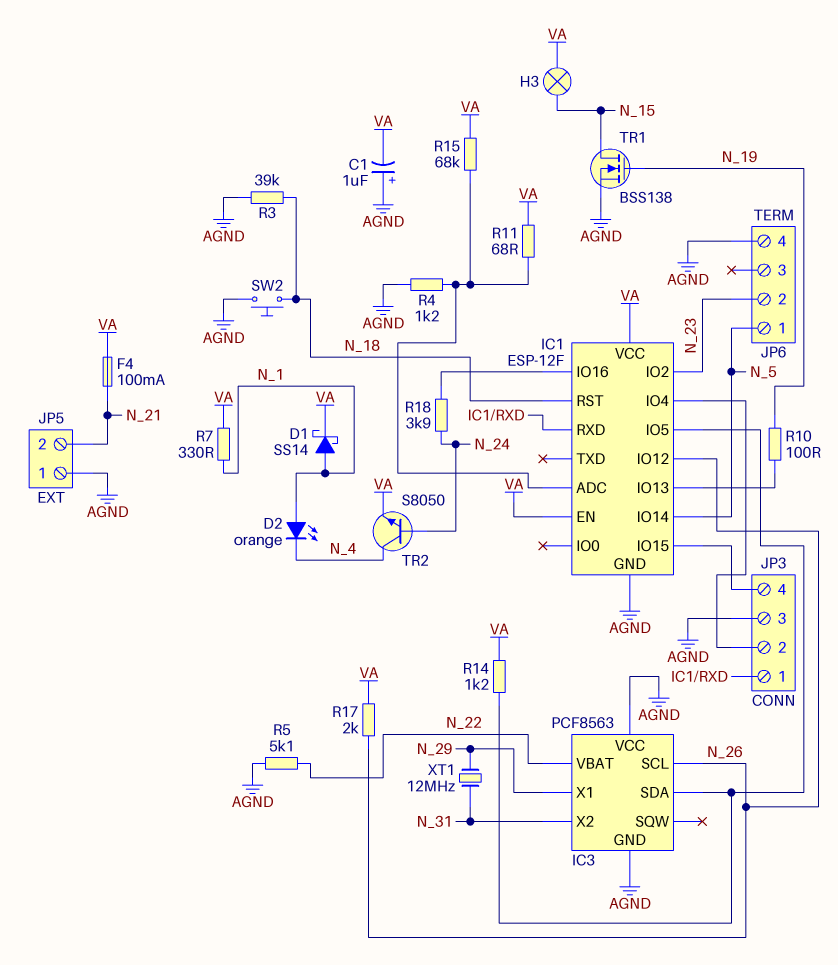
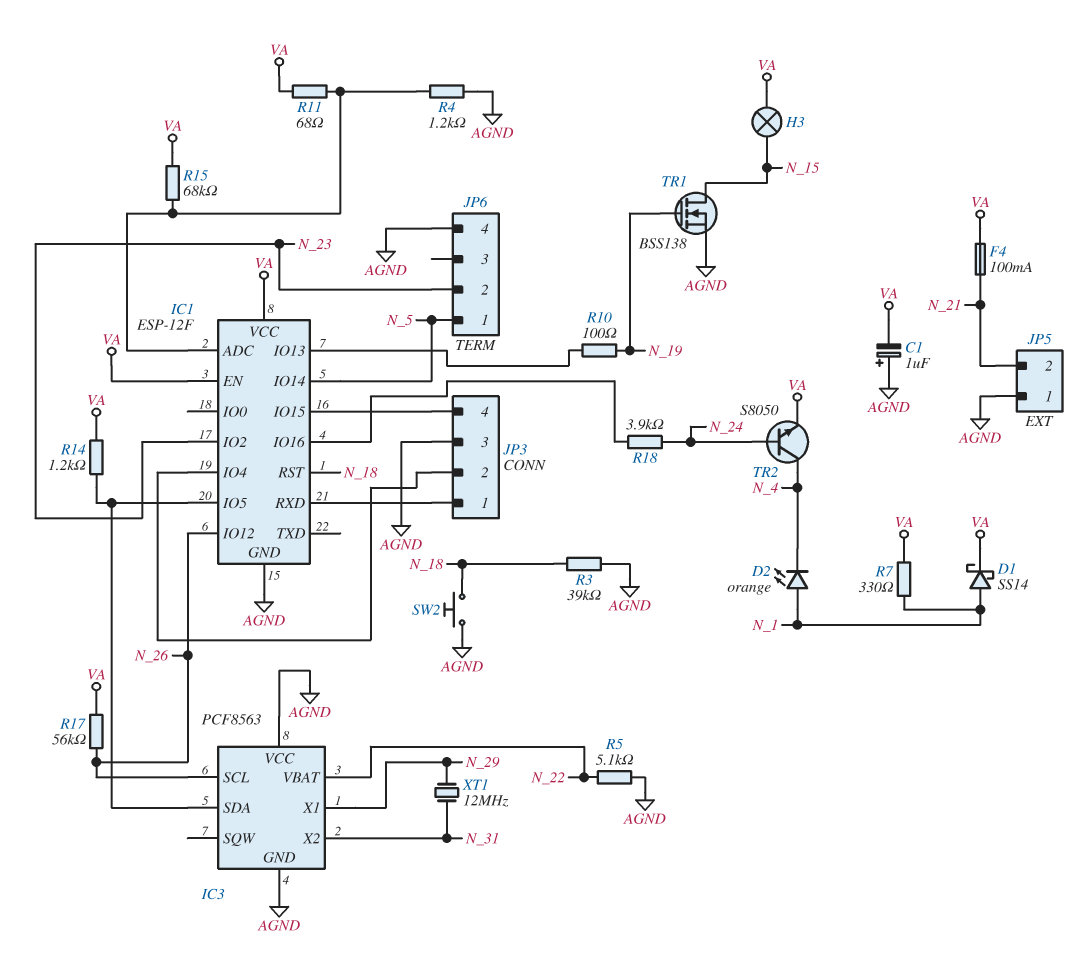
R17: 2k (N_26, VA) -> 56k (N_26, VA)

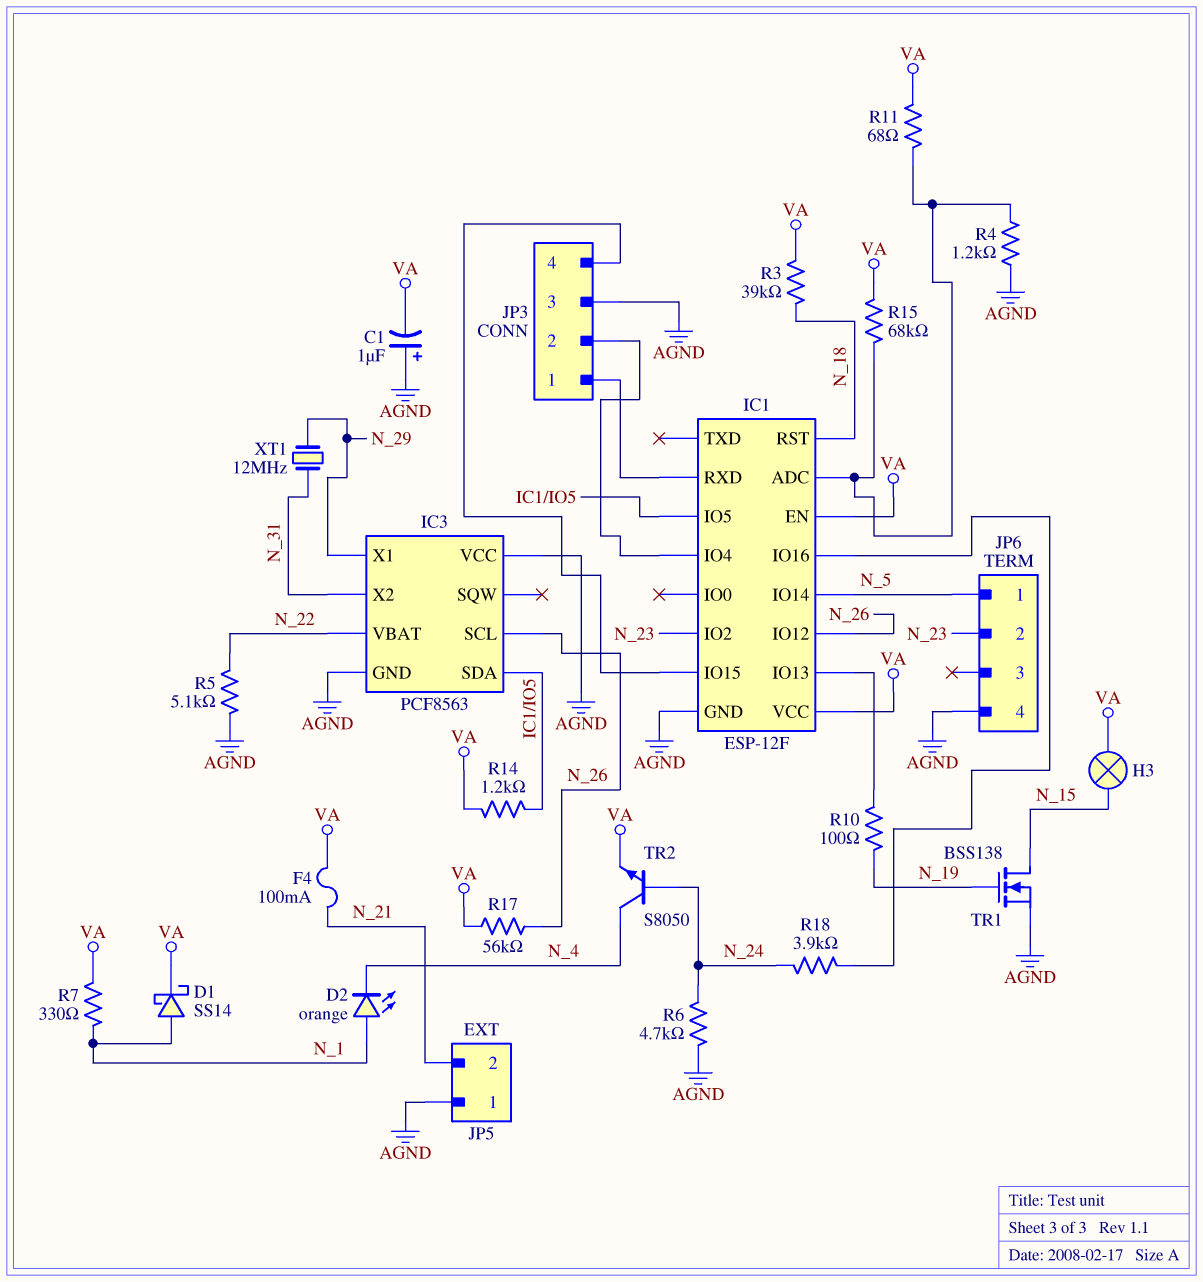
R3: 39k (AGND, N_18) -> 39k (N_18, VA)
R6: none -> 4.7k (AGND, N_24)
SW2: button (AGND, N_18) -> none

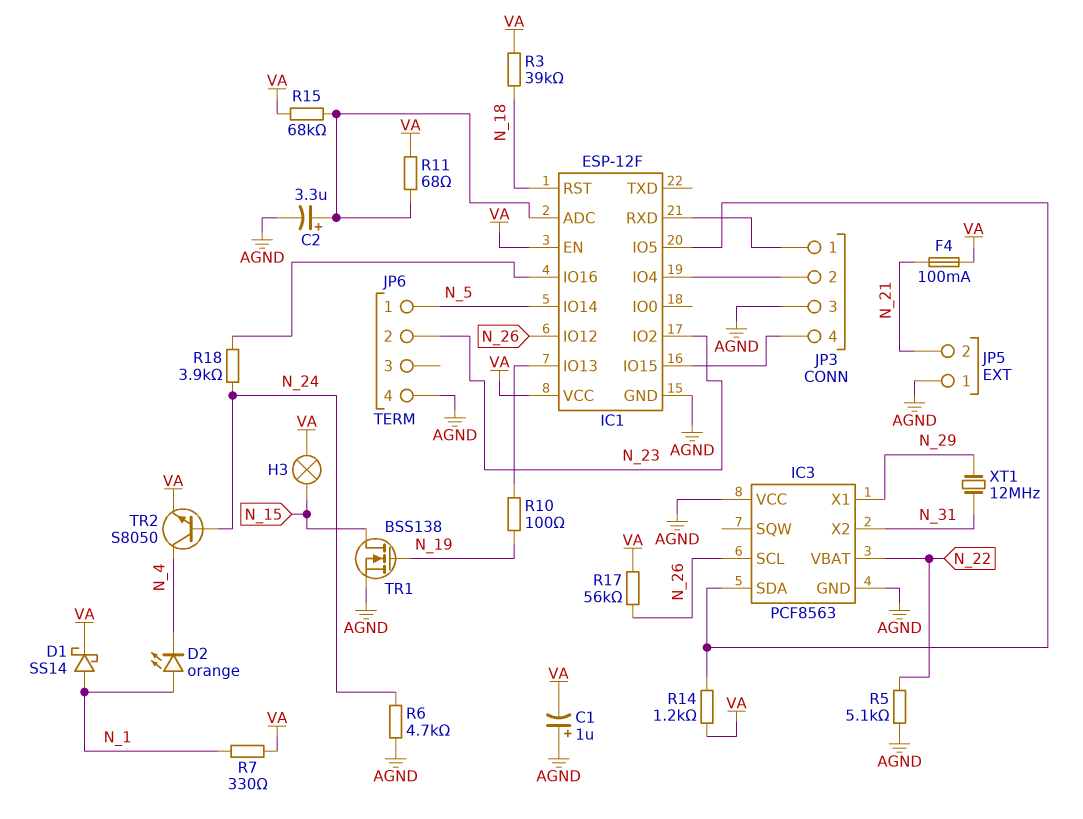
C2: none -> 3.3uF (plus IC1/ADC, minus AGND)
R4: 1.2k (AGND, IC1/ADC) -> none

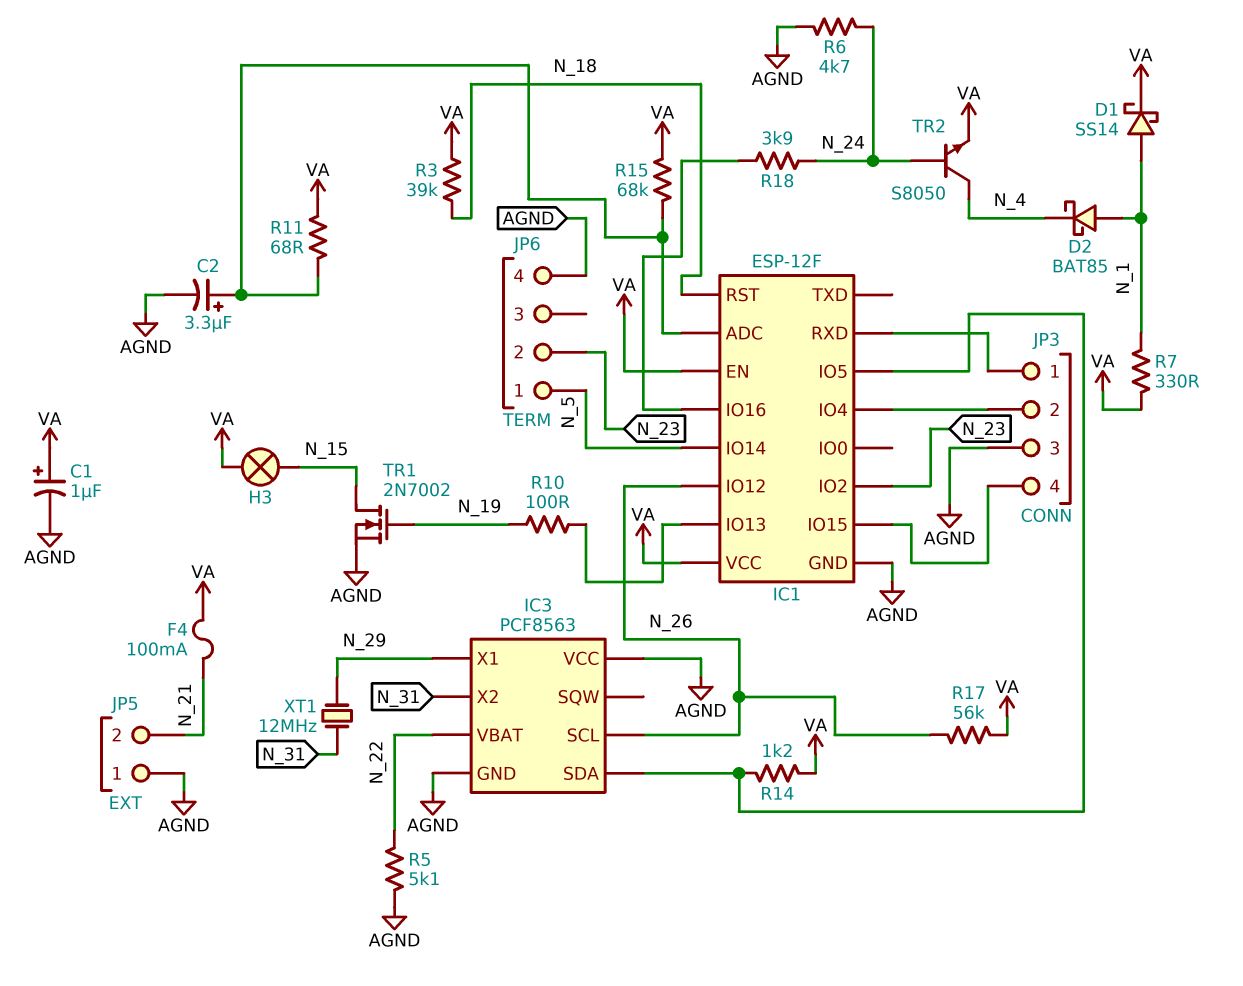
C1: 1uF (plus AGND, minus VA) -> 1uF (plus VA, minus AGND)
D2: LED orange (A N_1, K N_4) -> schottky BAT85 (A N_1, K N_4)
TR1: NMOS BSS138 (G N_19, D N_15, S AGND) -> NMOS 2N7002 (G N_19, D N_15, S AGND)

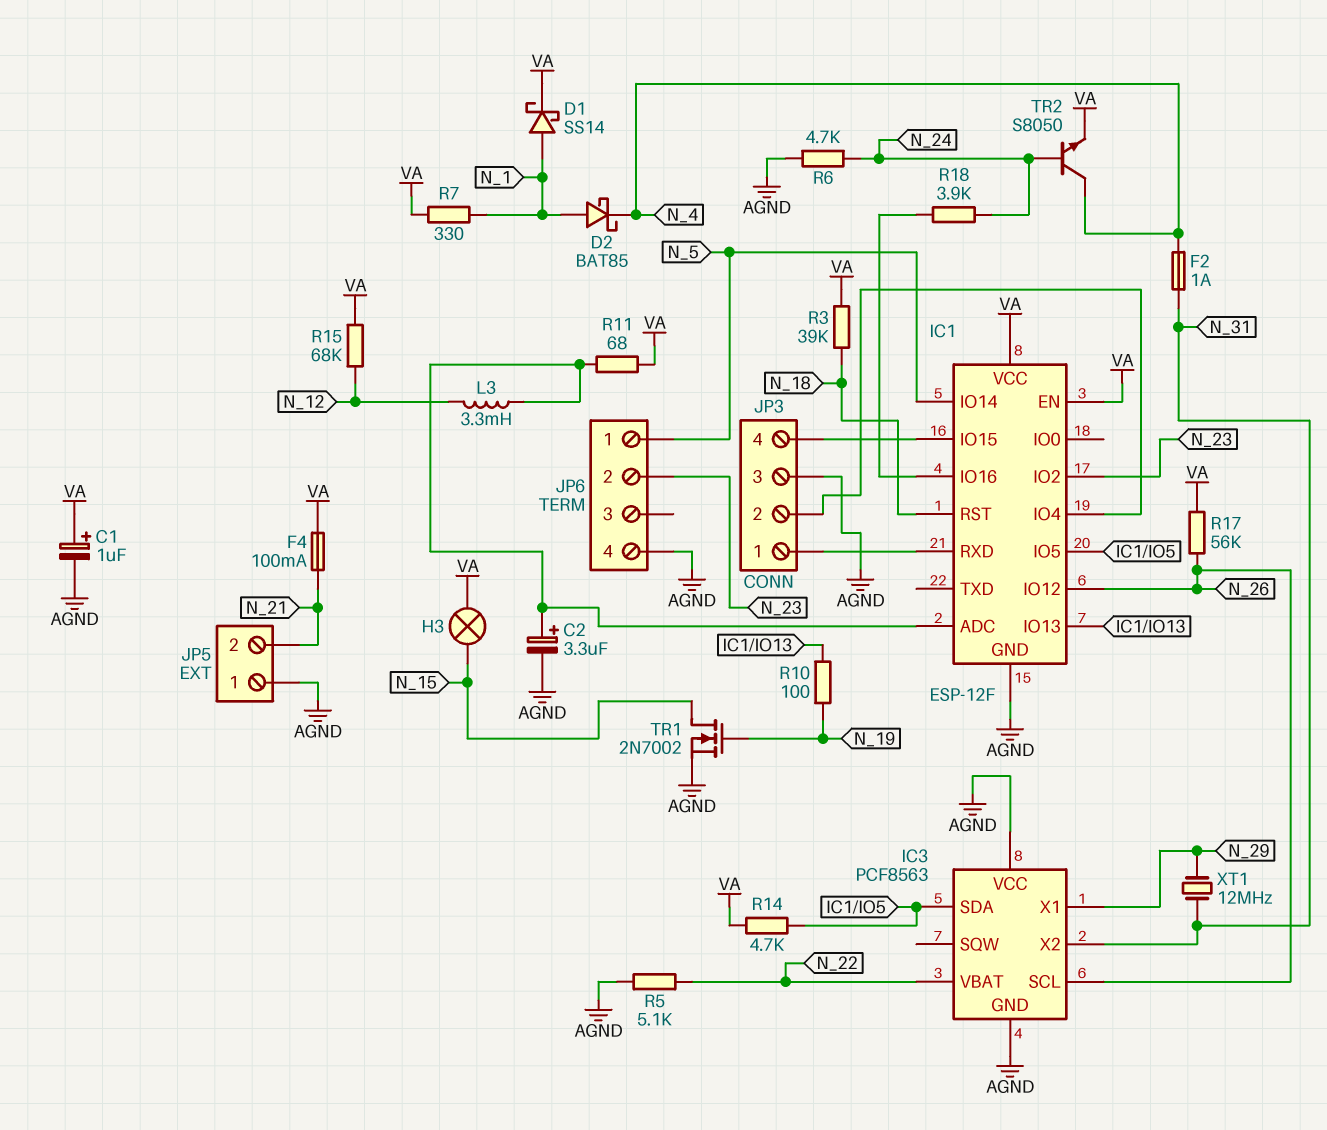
F2: none -> 1A (N_4, N_31)
L3: none -> 3.3mH (IC1/ADC, N_12)
R14: 1.2k (IC1/IO5, VA) -> 4.7k (IC1/IO5, VA)
R15: 68k (IC1/ADC, VA) -> 68k (N_12, VA)

